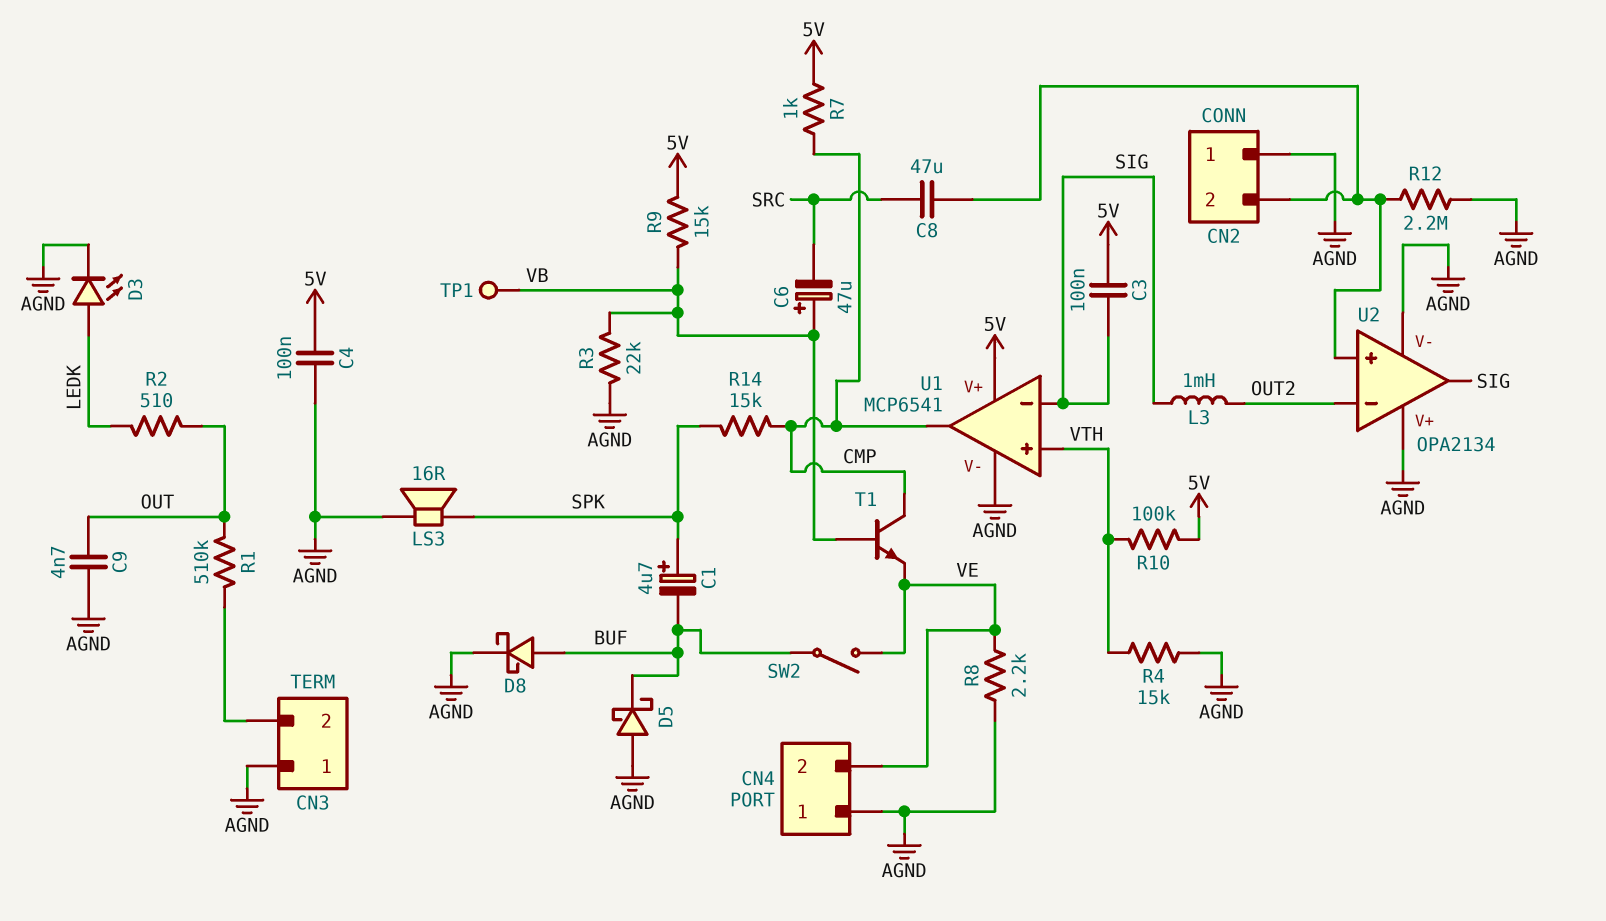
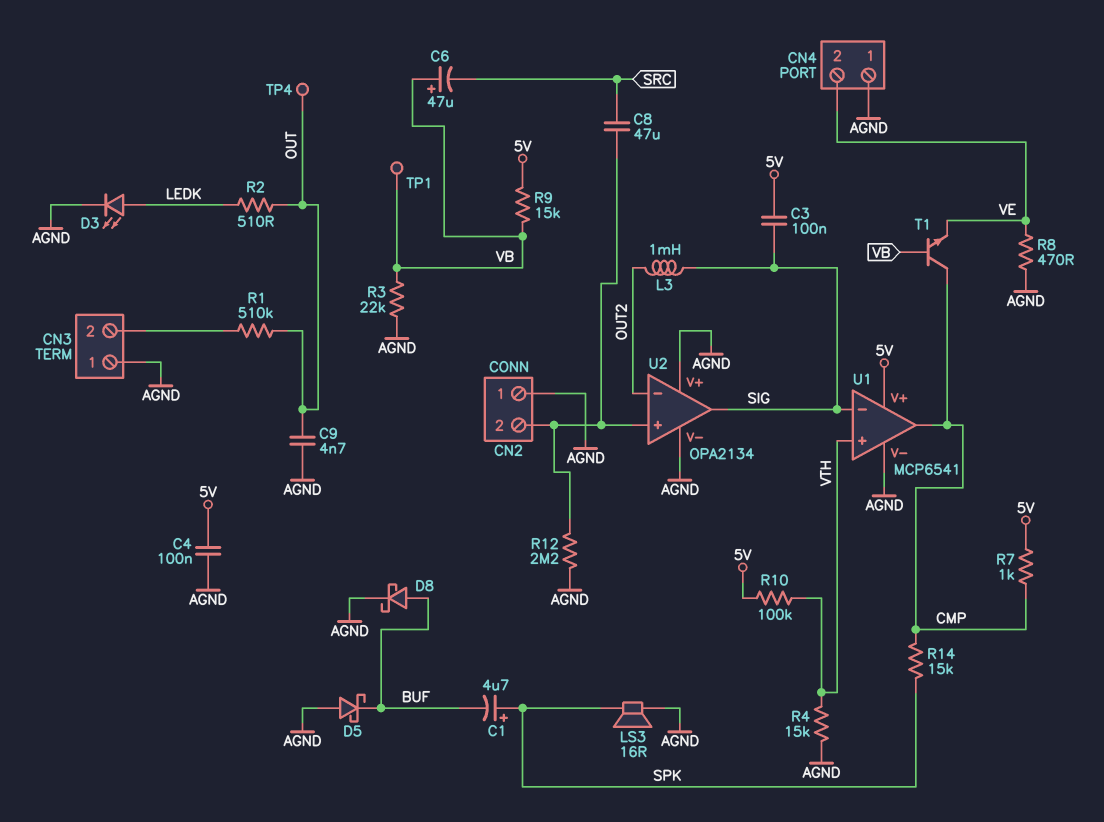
R8: 2.2k (AGND, VE) -> 470 (AGND, VE)
SW2: switch (BUF, VE) -> none
TP4: none -> test point (OUT)

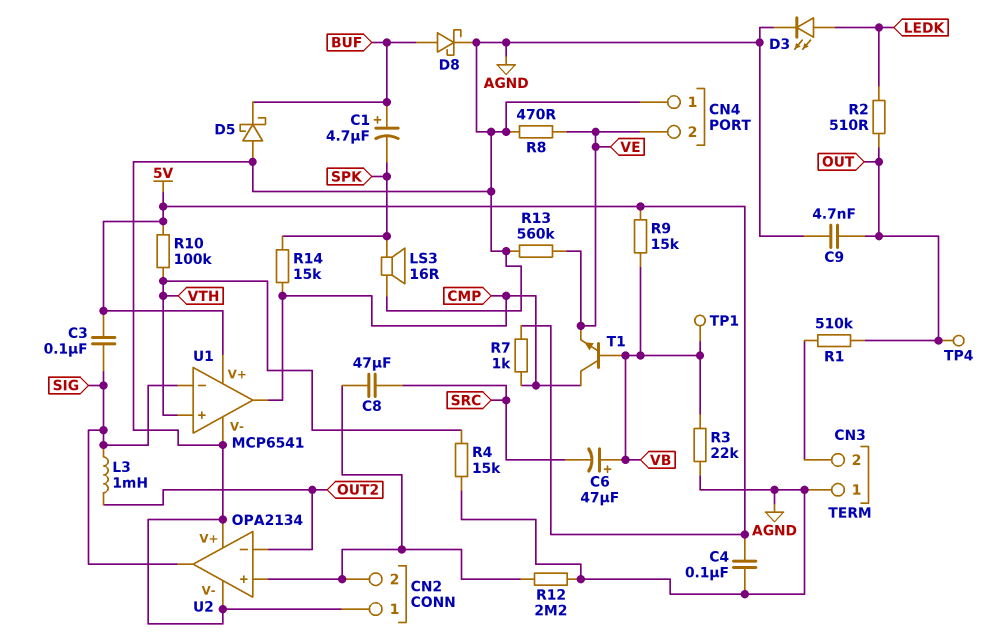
C1: 4.7uF (plus SPK, minus BUF) -> 4.7uF (plus BUF, minus SPK)
R13: none -> 560k (AGND, VE)

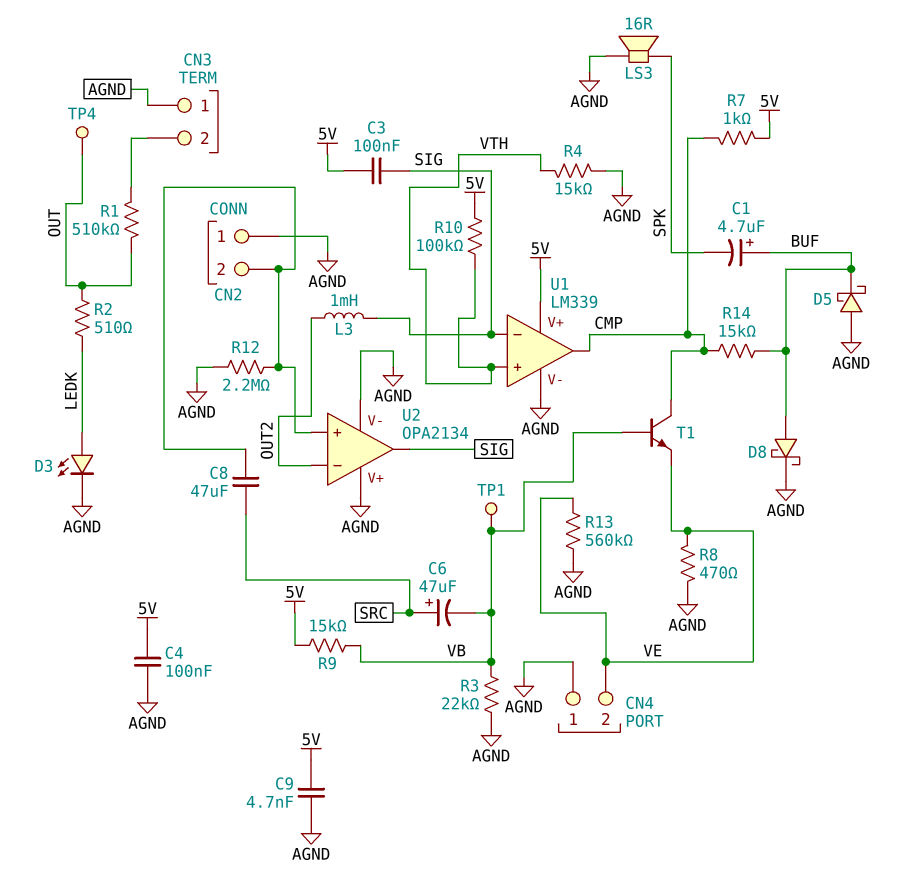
C6: 47uF (plus VB, minus SRC) -> 47uF (plus SRC, minus VB)
C9: 4.7nF (AGND, OUT) -> 4.7nF (5V, AGND)
R14: 15k (CMP, SPK) -> 15k (BUF, CMP)
U1: MCP6541 -> LM339

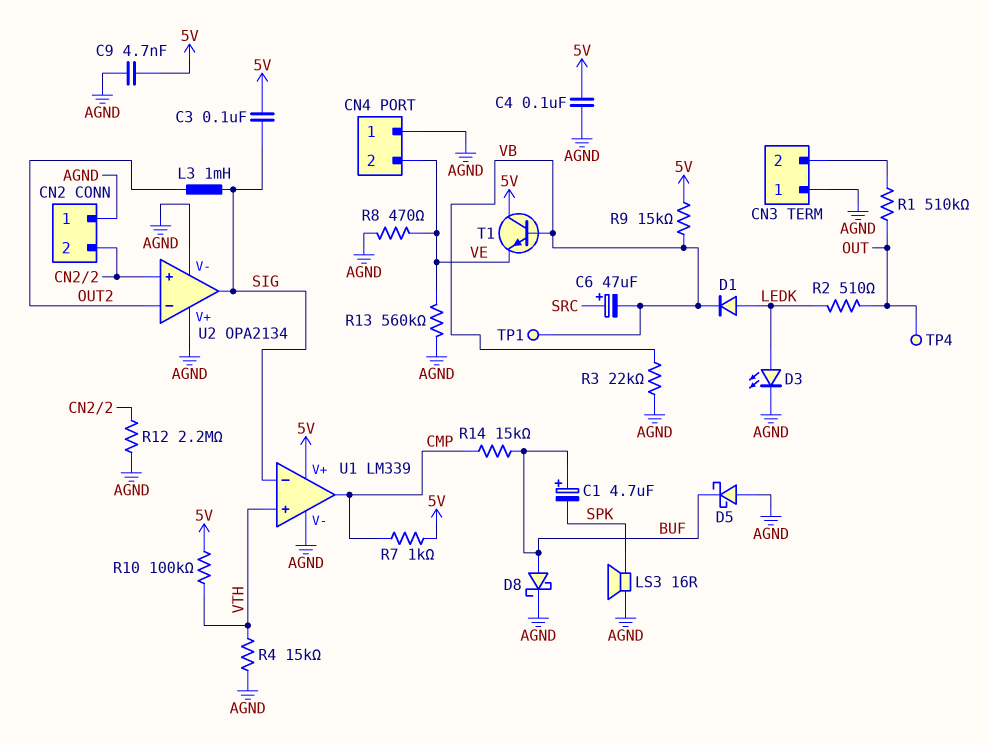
C8: 47uF (CN2/2, SRC) -> none
D1: none -> diode (A LEDK, K VB)
T1: NPN (B VB, C CMP, E VE) -> NPN (B VB, C 5V, E VE)

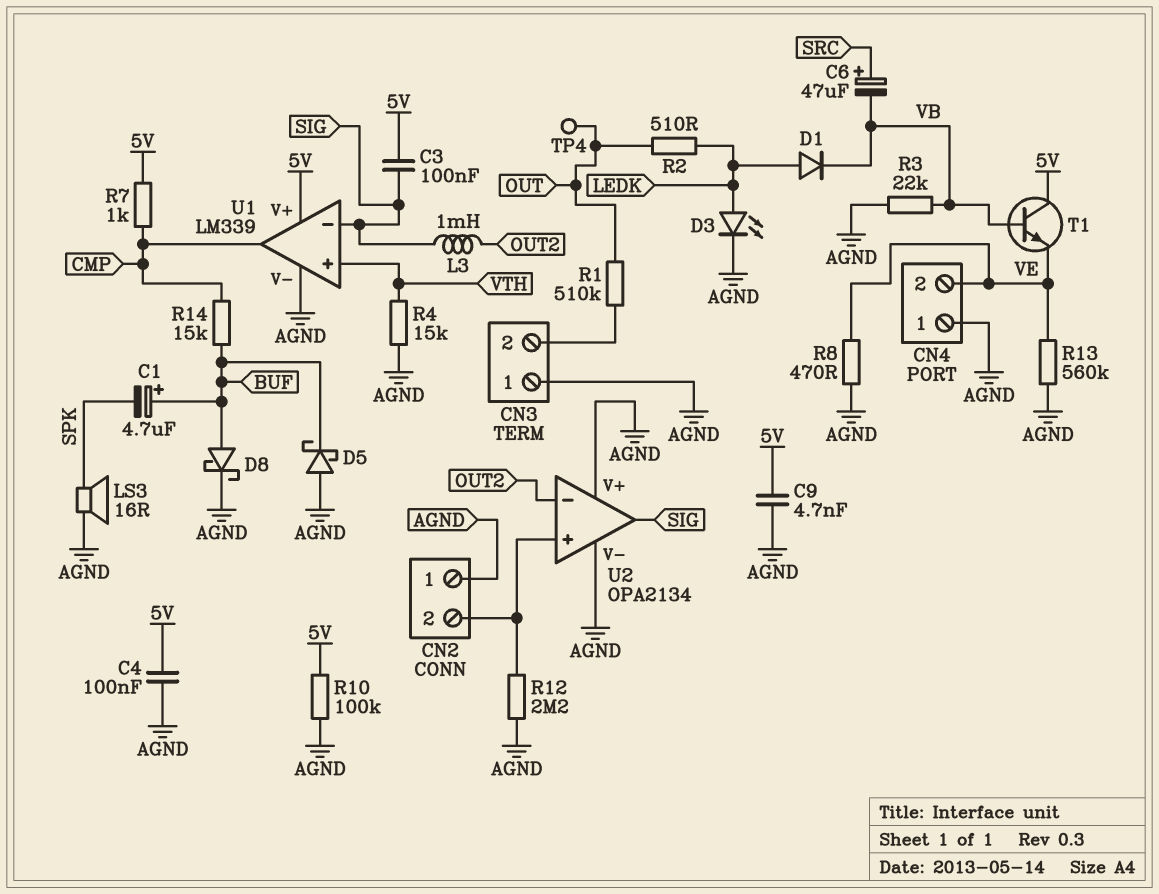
R9: 15k (5V, VB) -> none
R10: 100k (5V, VTH) -> 100k (5V, AGND)
TP1: test point (VB) -> none

